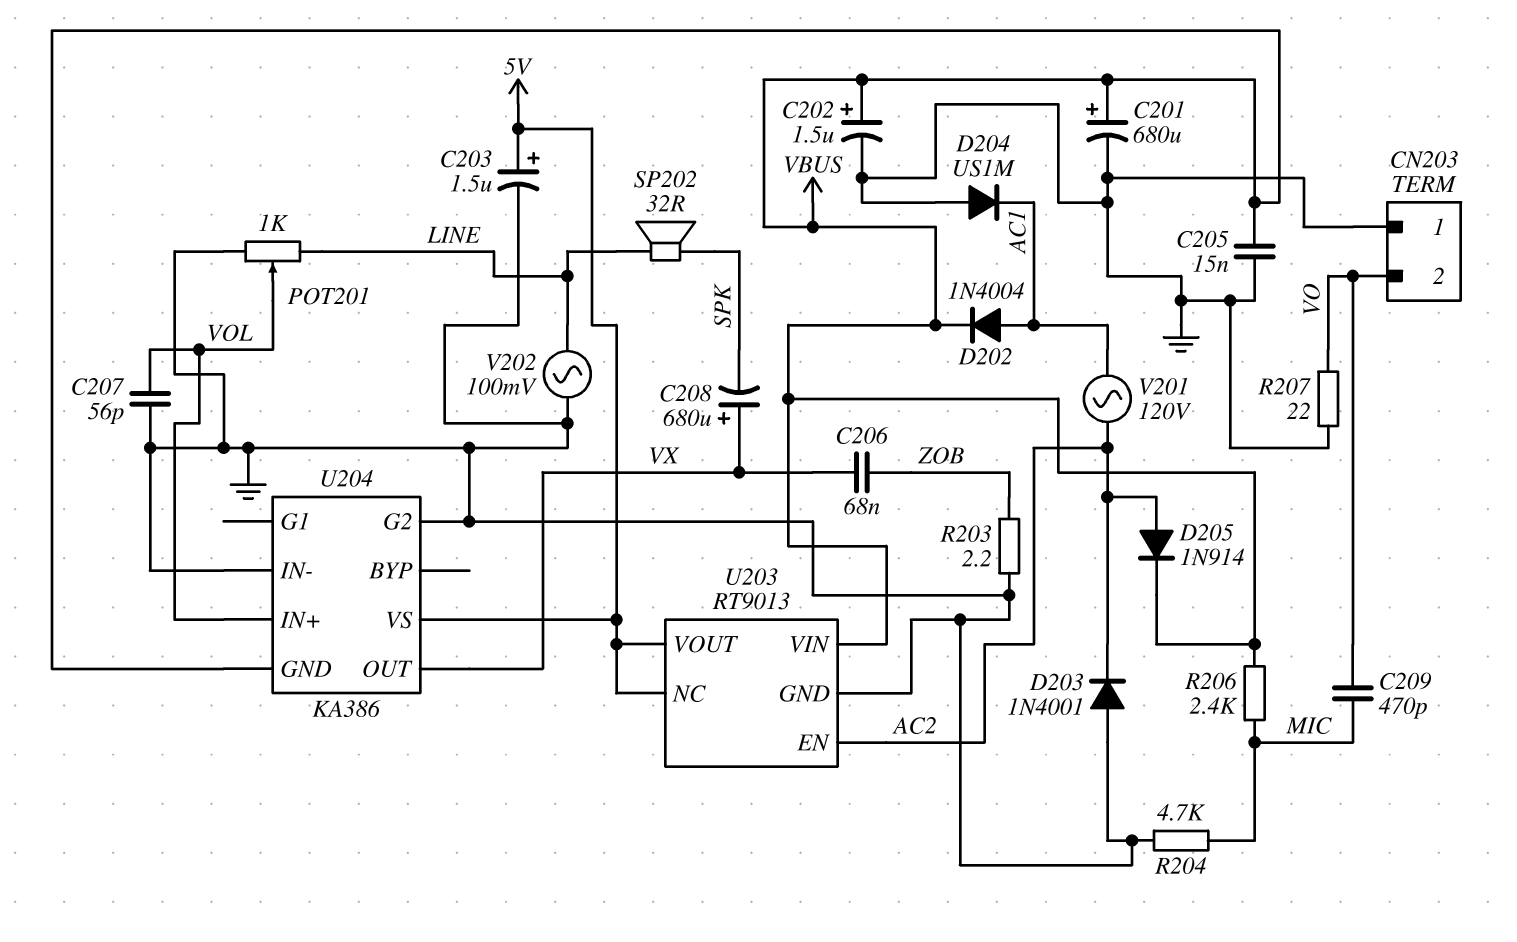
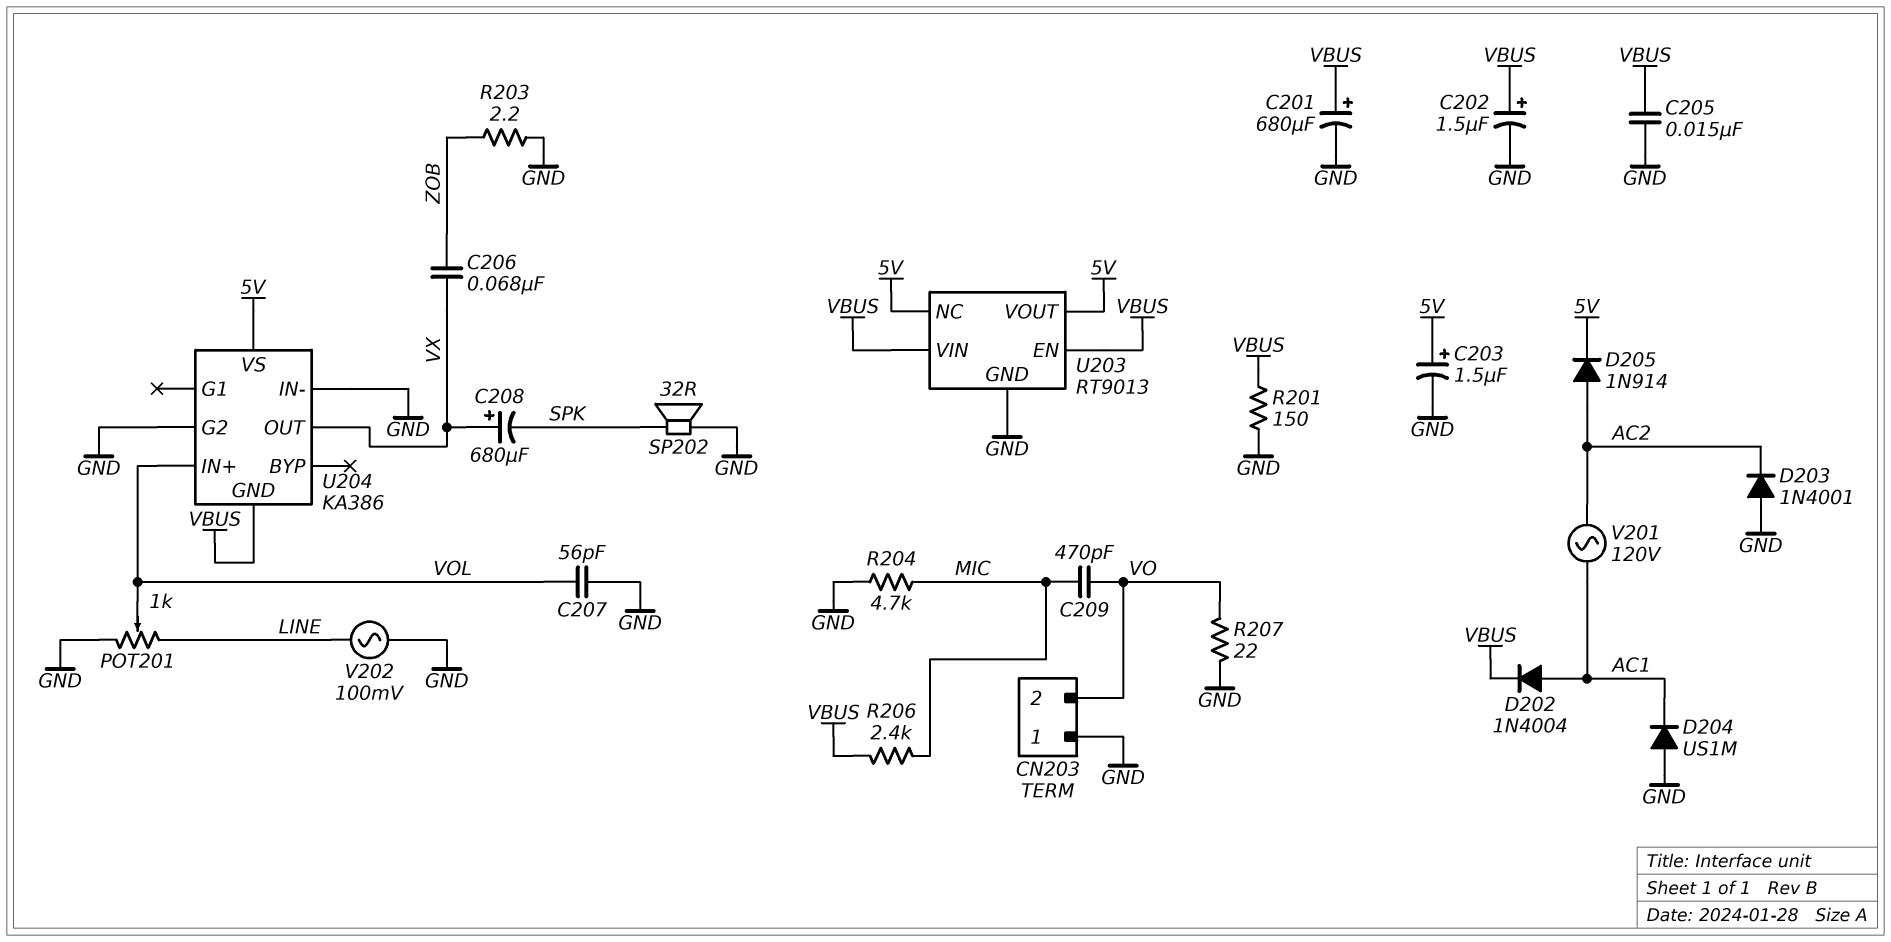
D205: diode 1N914 (A AC2, K VBUS) -> diode 1N914 (A AC2, K 5V)
R201: none -> 150 (GND, VBUS)
SP202: speaker 32R (LINE, SPK) -> speaker 32R (GND, SPK)
U203 pin EN: AC2 -> VBUS

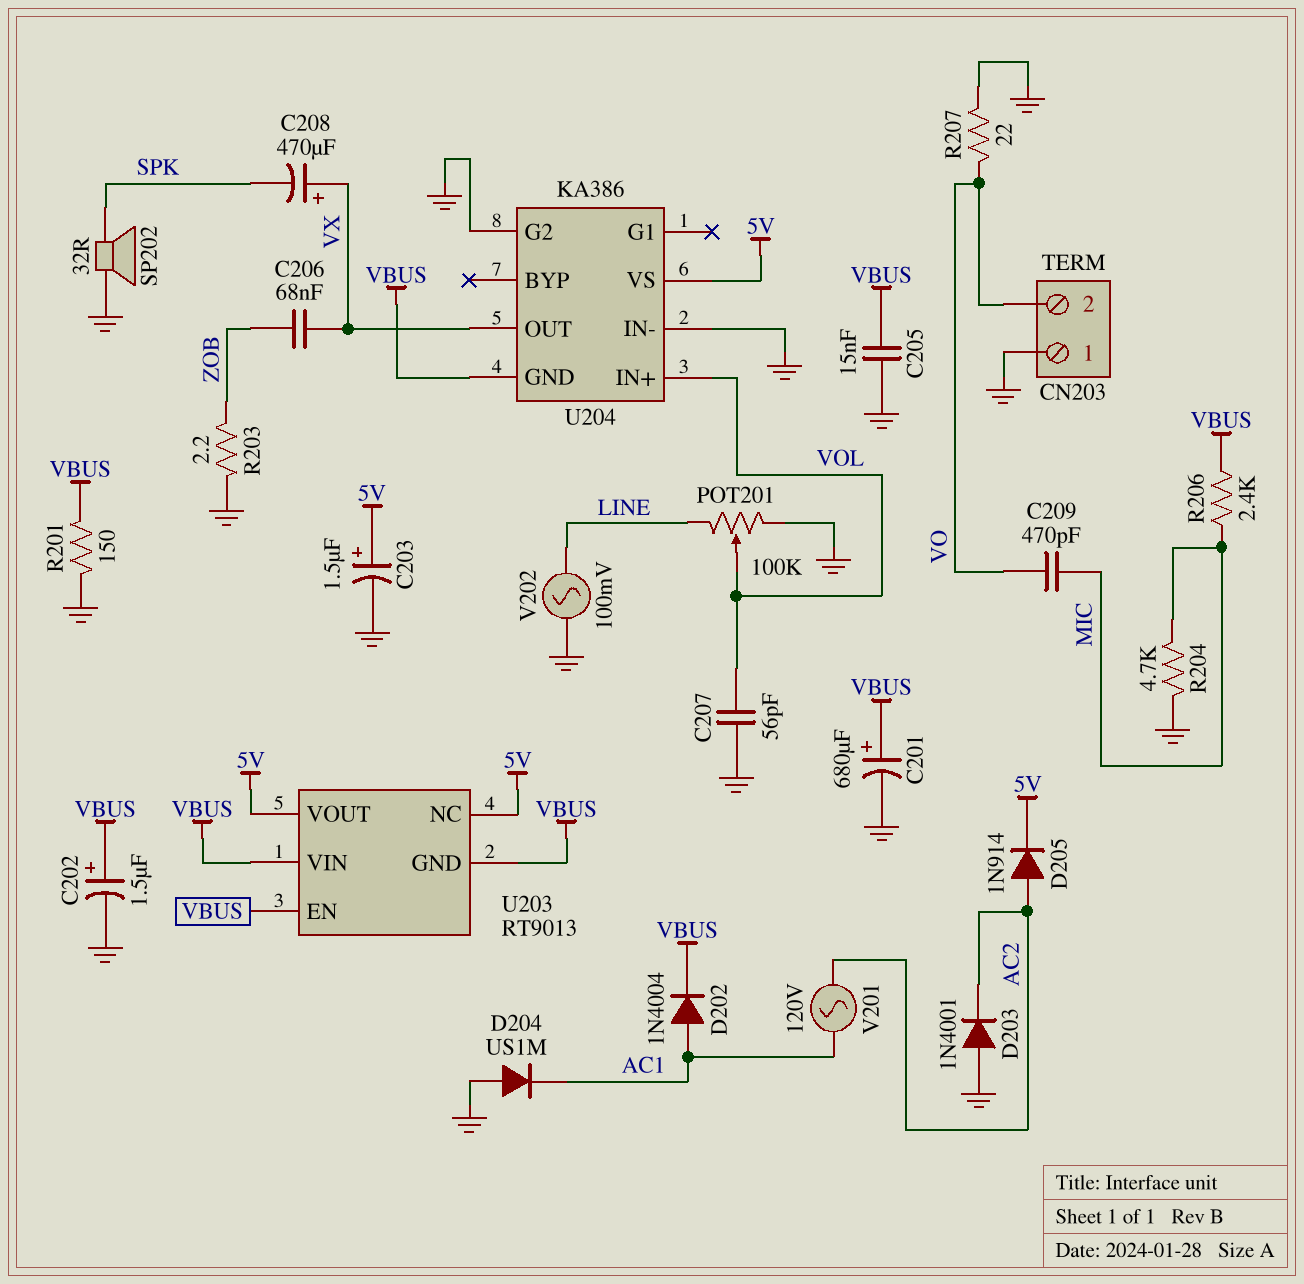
C208: 680uF (plus VX, minus SPK) -> 470uF (plus VX, minus SPK)
POT201: 1k (GND, LINE, wiper VOL) -> 100k (GND, LINE, wiper VOL)
U203 pin GND: GND -> VBUS

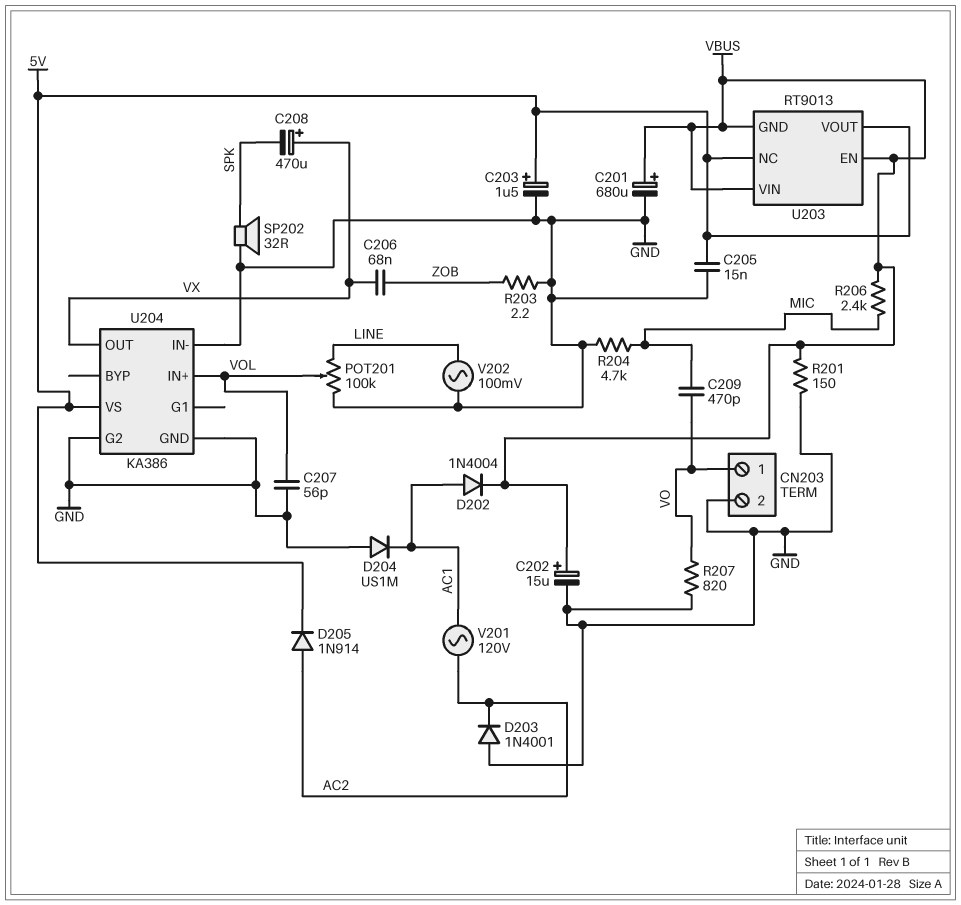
C202: 1.5uF (plus VBUS, minus GND) -> 15uF (plus VBUS, minus GND)
C205: 15nF (GND, VBUS) -> 15nF (5V, GND)
CN203 pin 1: GND -> VO
CN203 pin 2: VO -> GND
R207: 22 (GND, VO) -> 820 (GND, VO)
U204 pin GND: VBUS -> GND

